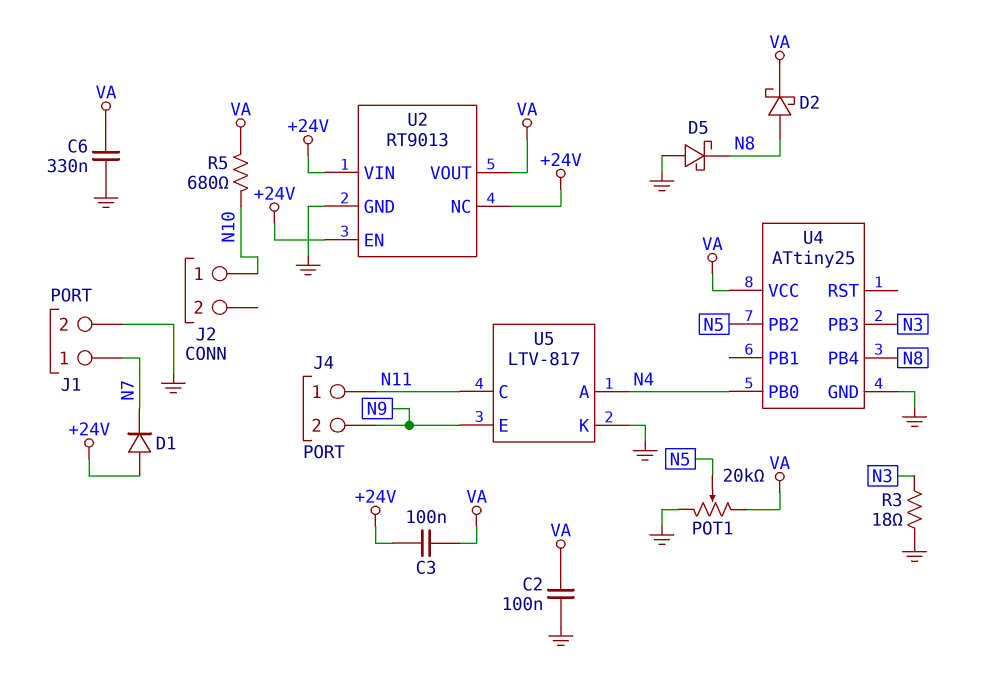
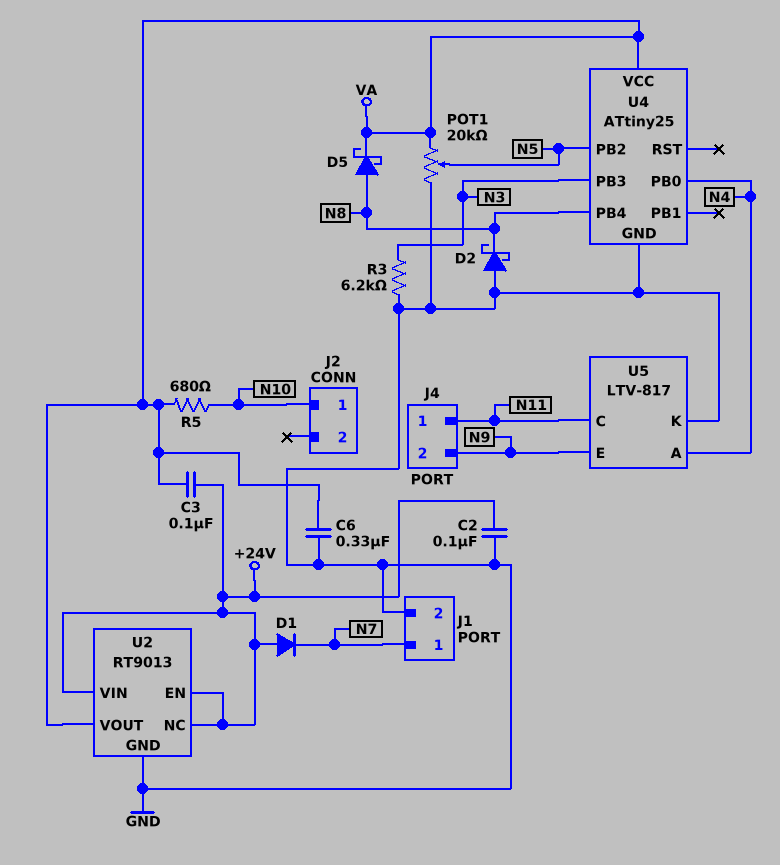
C2: 100nF (GND, VA) -> 100nF (+24V, GND)
D2: schottky (A N8, K VA) -> schottky (A GND, K N8)
D5: schottky (A GND, K N8) -> schottky (A N8, K VA)
R3: 18 (GND, N3) -> 6.2k (GND, N3)

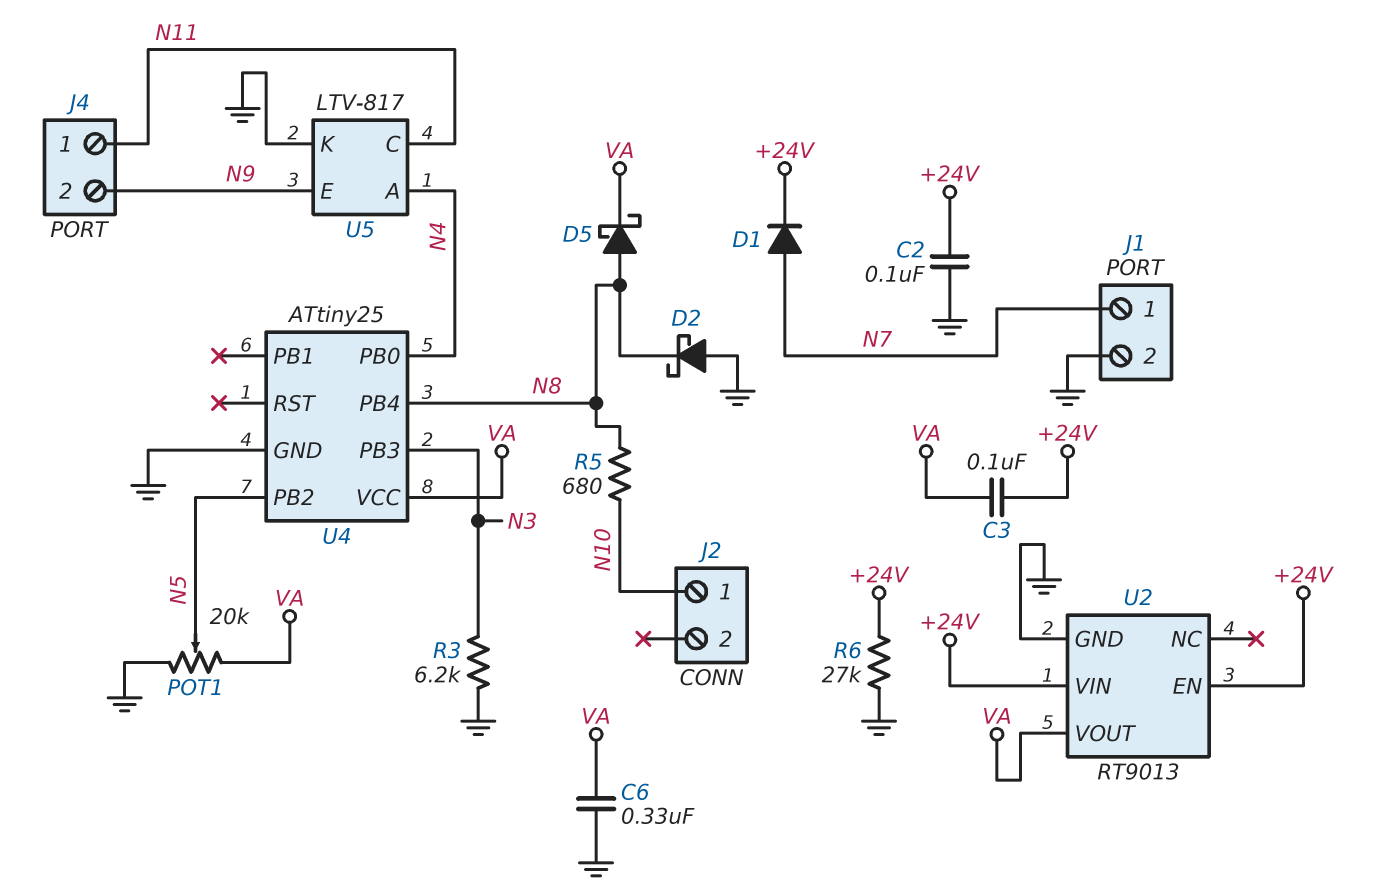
D1: diode (A +24V, K N7) -> diode (A N7, K +24V)
R5: 680 (N10, VA) -> 680 (N8, N10)
R6: none -> 27k (+24V, GND)
U2 pin NC: +24V -> none

